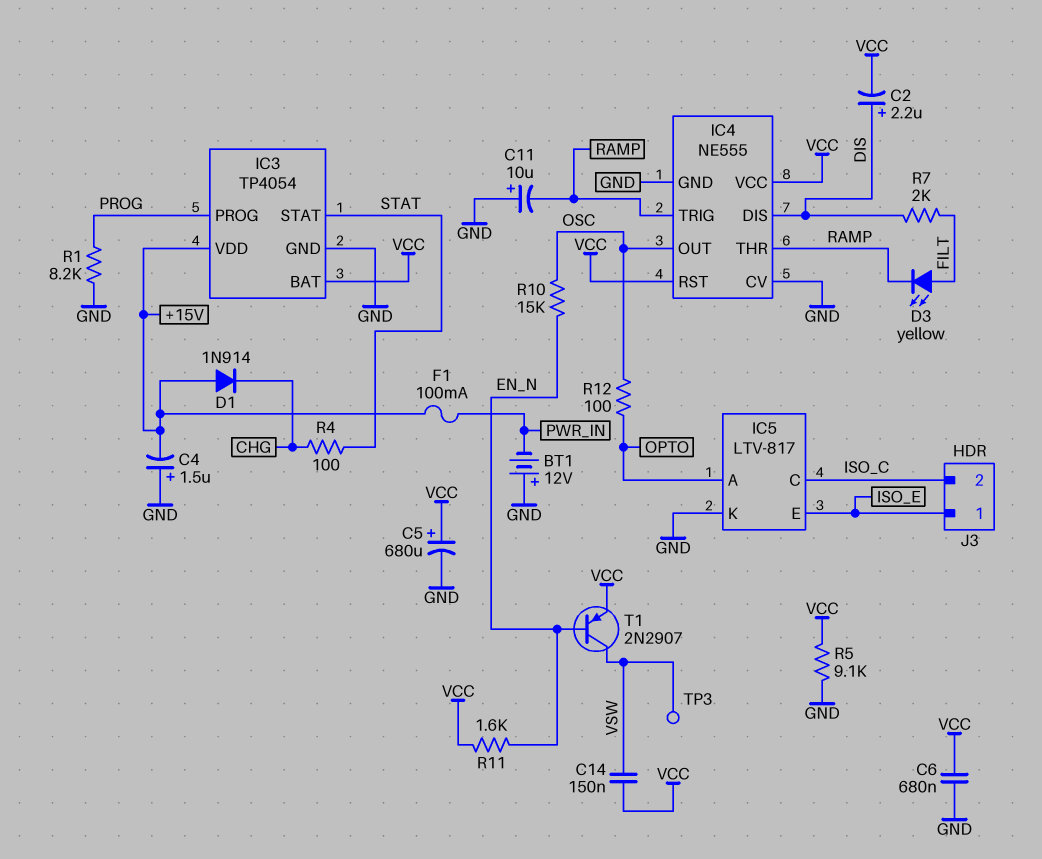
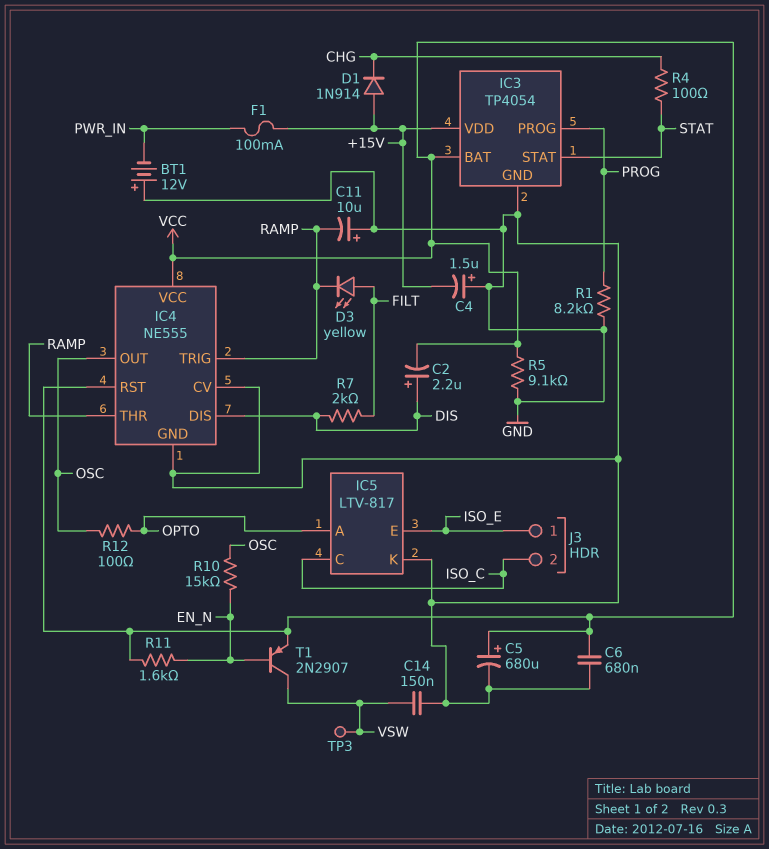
C14: 150nF (VCC, VSW) -> 150nF (GND, VSW)

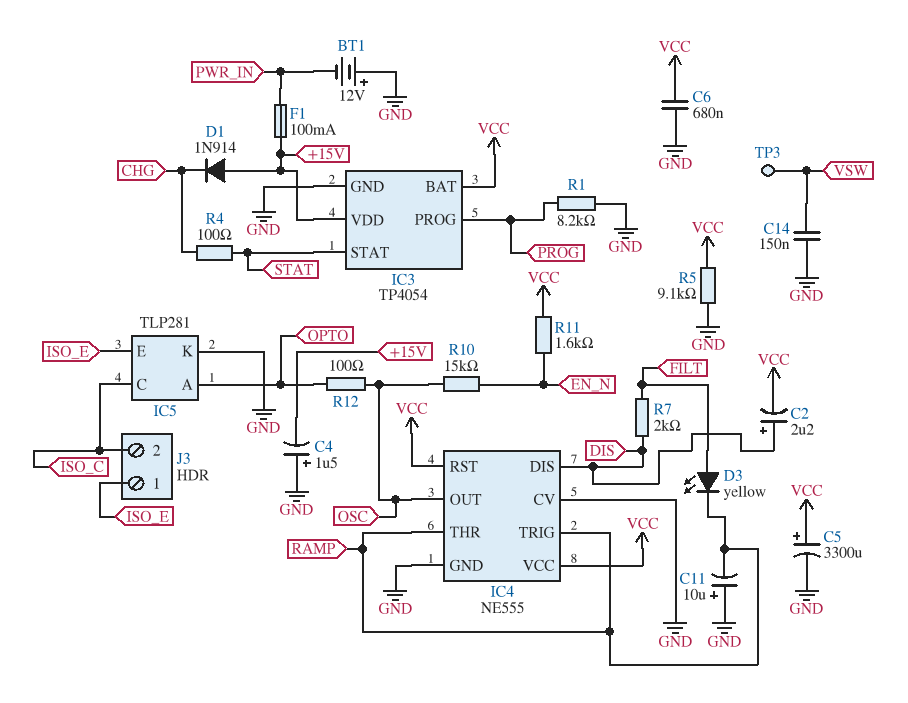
C5: 680uF (plus VCC, minus GND) -> 3300uF (plus VCC, minus GND)
IC5: LTV-817 -> TLP281
T1: PNP 2N2907 (B EN_N, C VSW, E VCC) -> none

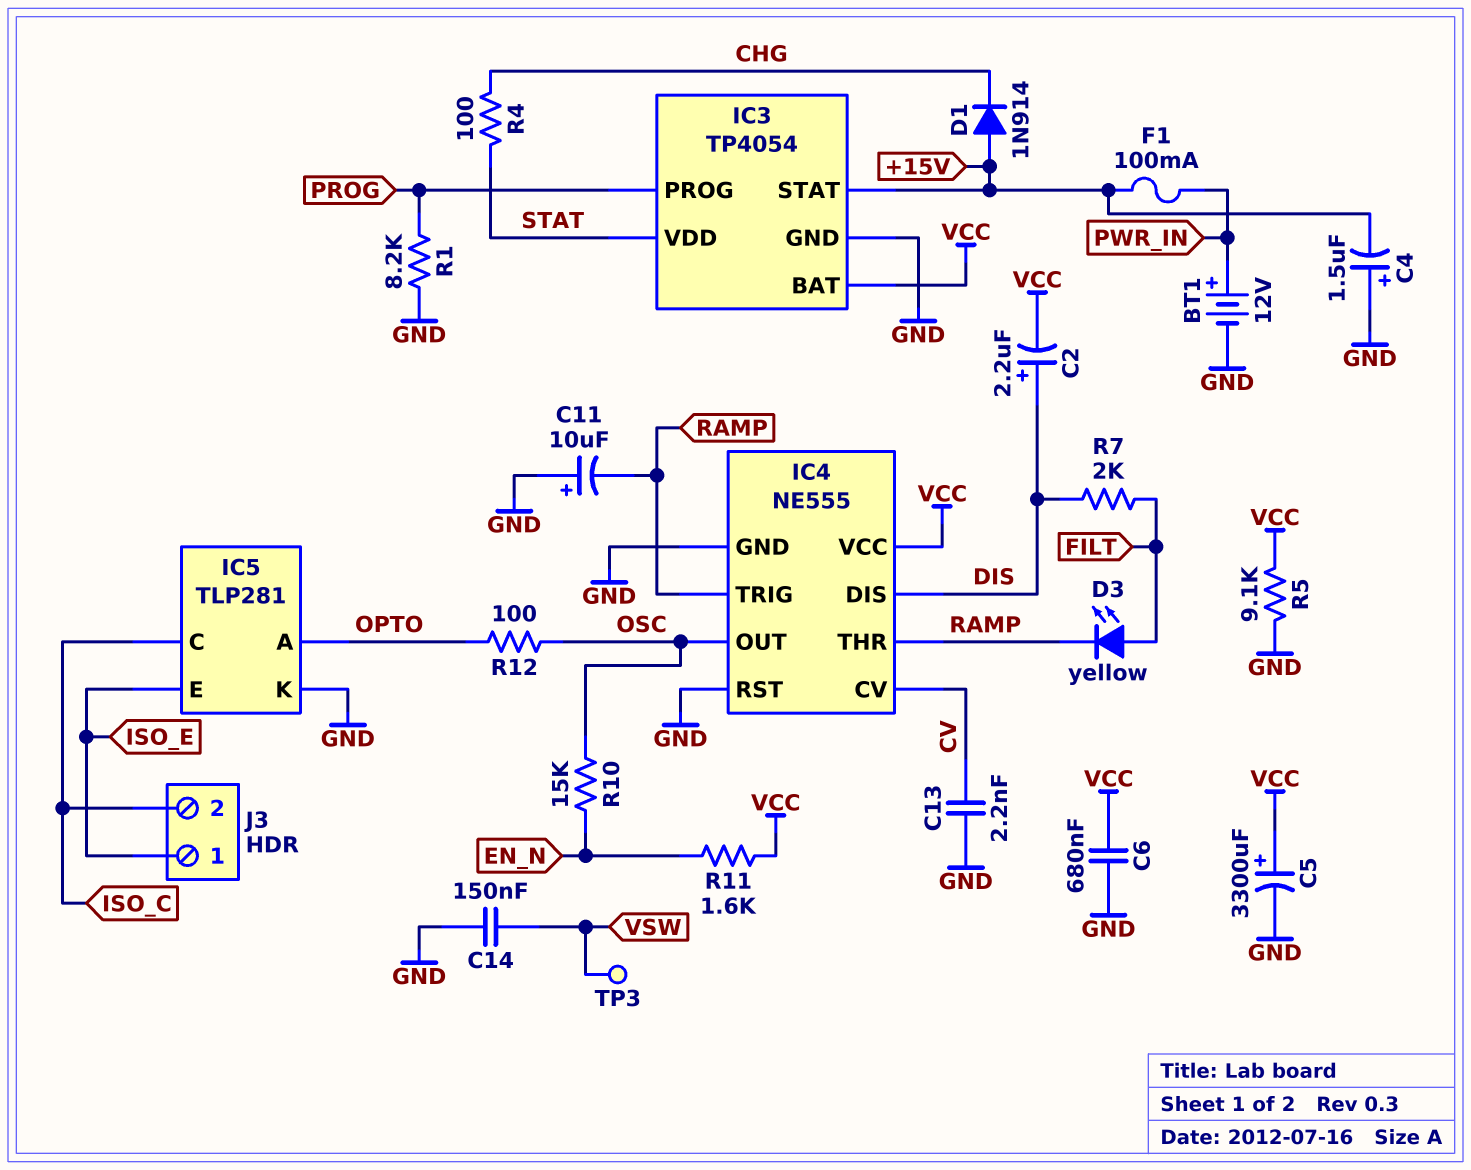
BT1: 12V (plus GND, minus PWR_IN) -> 12V (plus PWR_IN, minus GND)
C13: none -> 2.2nF (CV, GND)
IC3 pin STAT: STAT -> +15V
IC3 pin VDD: +15V -> STAT
IC4 pin CV: GND -> CV
IC4 pin RST: VCC -> GND

